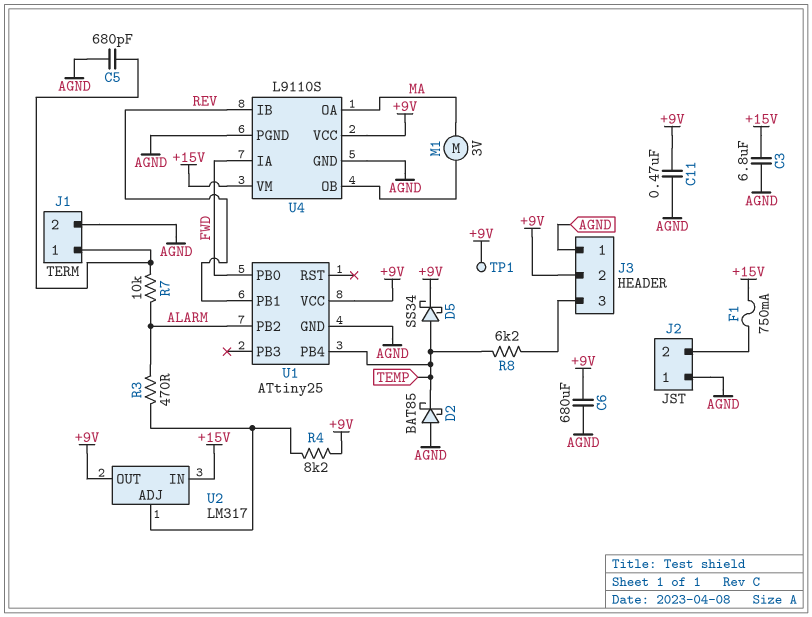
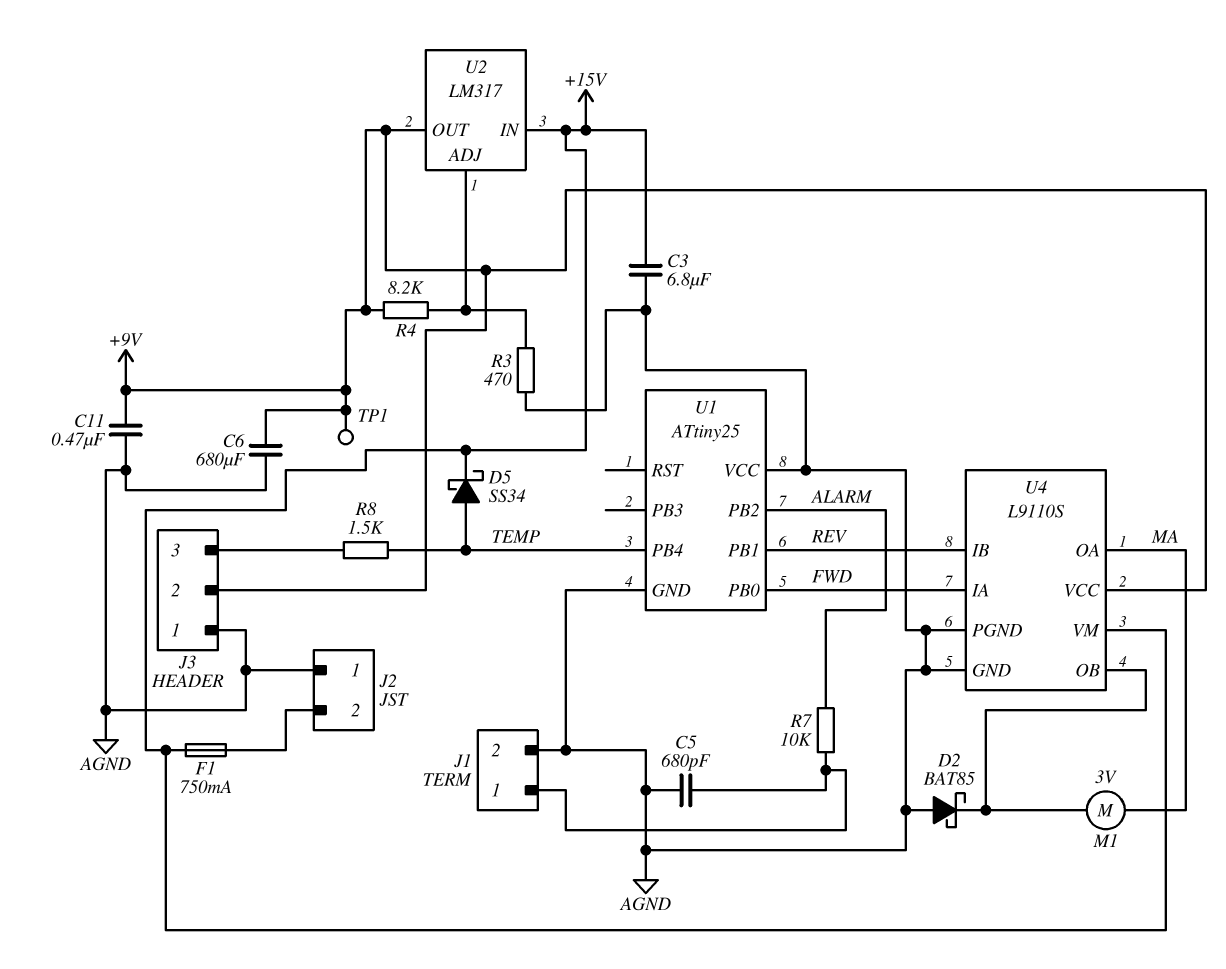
D2: schottky BAT85 (A AGND, K TEMP) -> schottky BAT85 (A AGND, K U4/OB)
D5: schottky SS34 (A TEMP, K +9V) -> schottky SS34 (A TEMP, K +15V)
R3: 470 (ALARM, U2/ADJ) -> 470 (AGND, U2/ADJ)
R8: 6.2k (J3/3, TEMP) -> 1.5k (J3/3, TEMP)
U1 pin VCC: +9V -> AGND

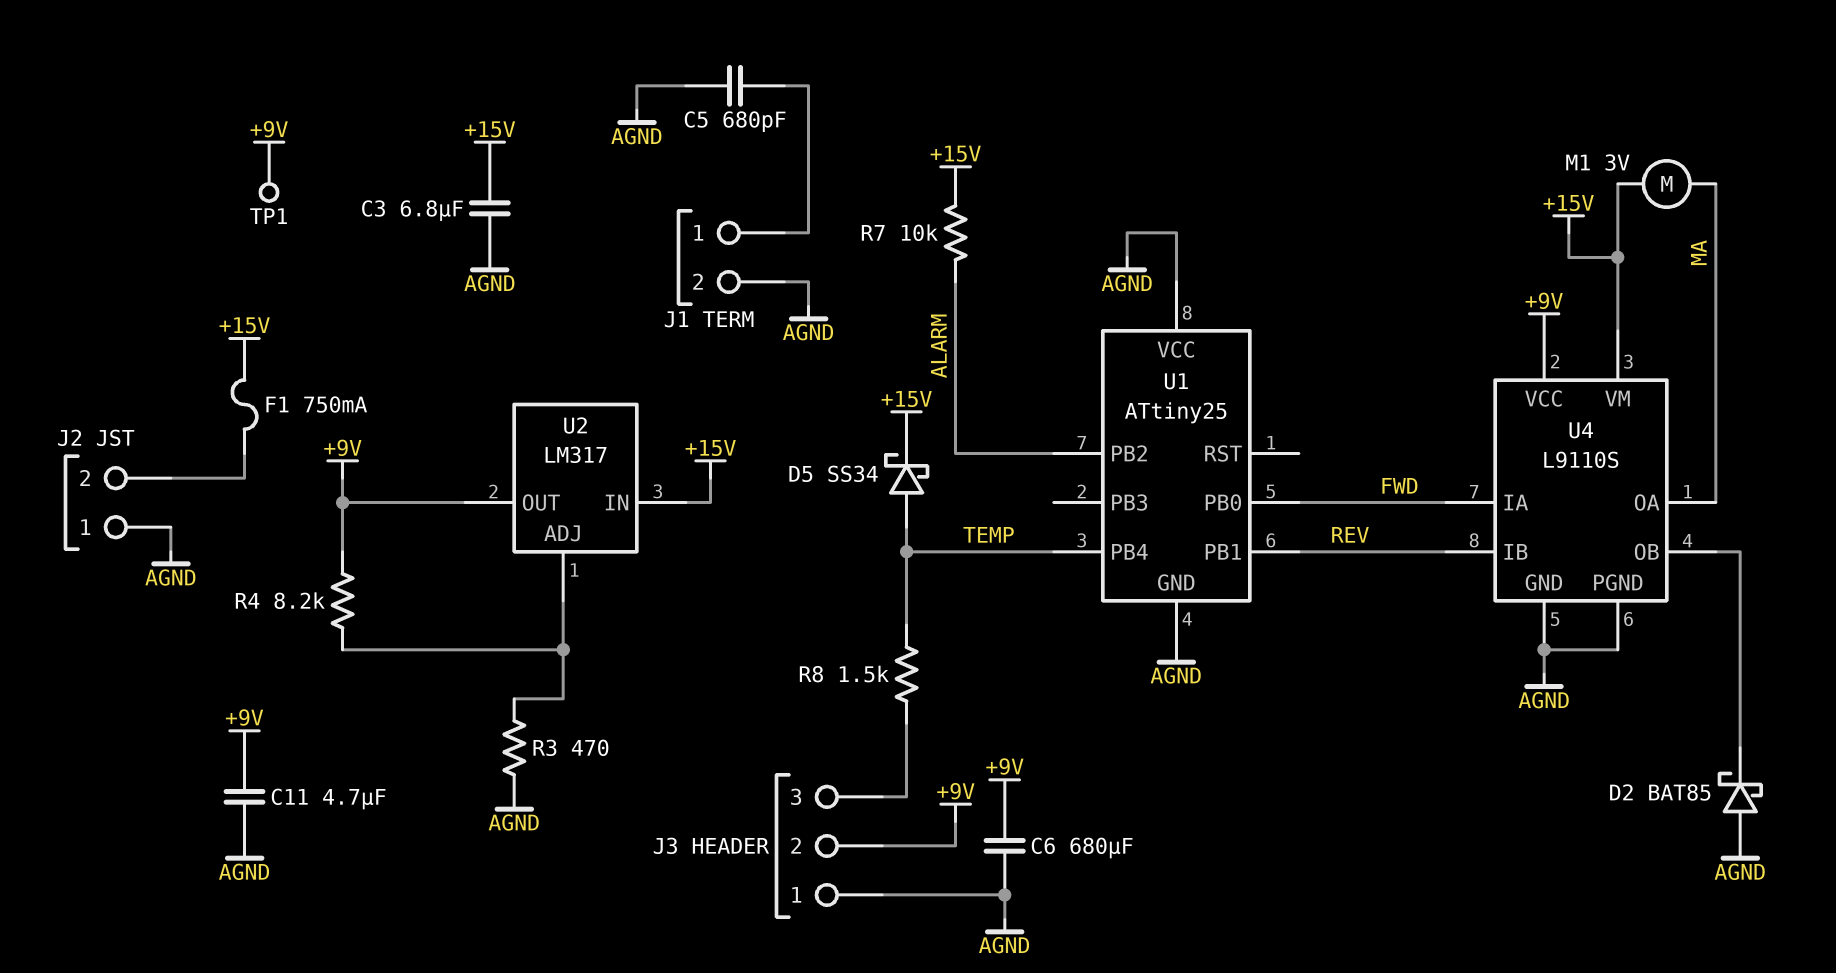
C11: 470nF (+9V, AGND) -> 4.7uF (+9V, AGND)
M1: motor 3V (MA, U4/OB) -> motor 3V (+15V, MA)
R7: 10k (ALARM, J1/1) -> 10k (+15V, ALARM)

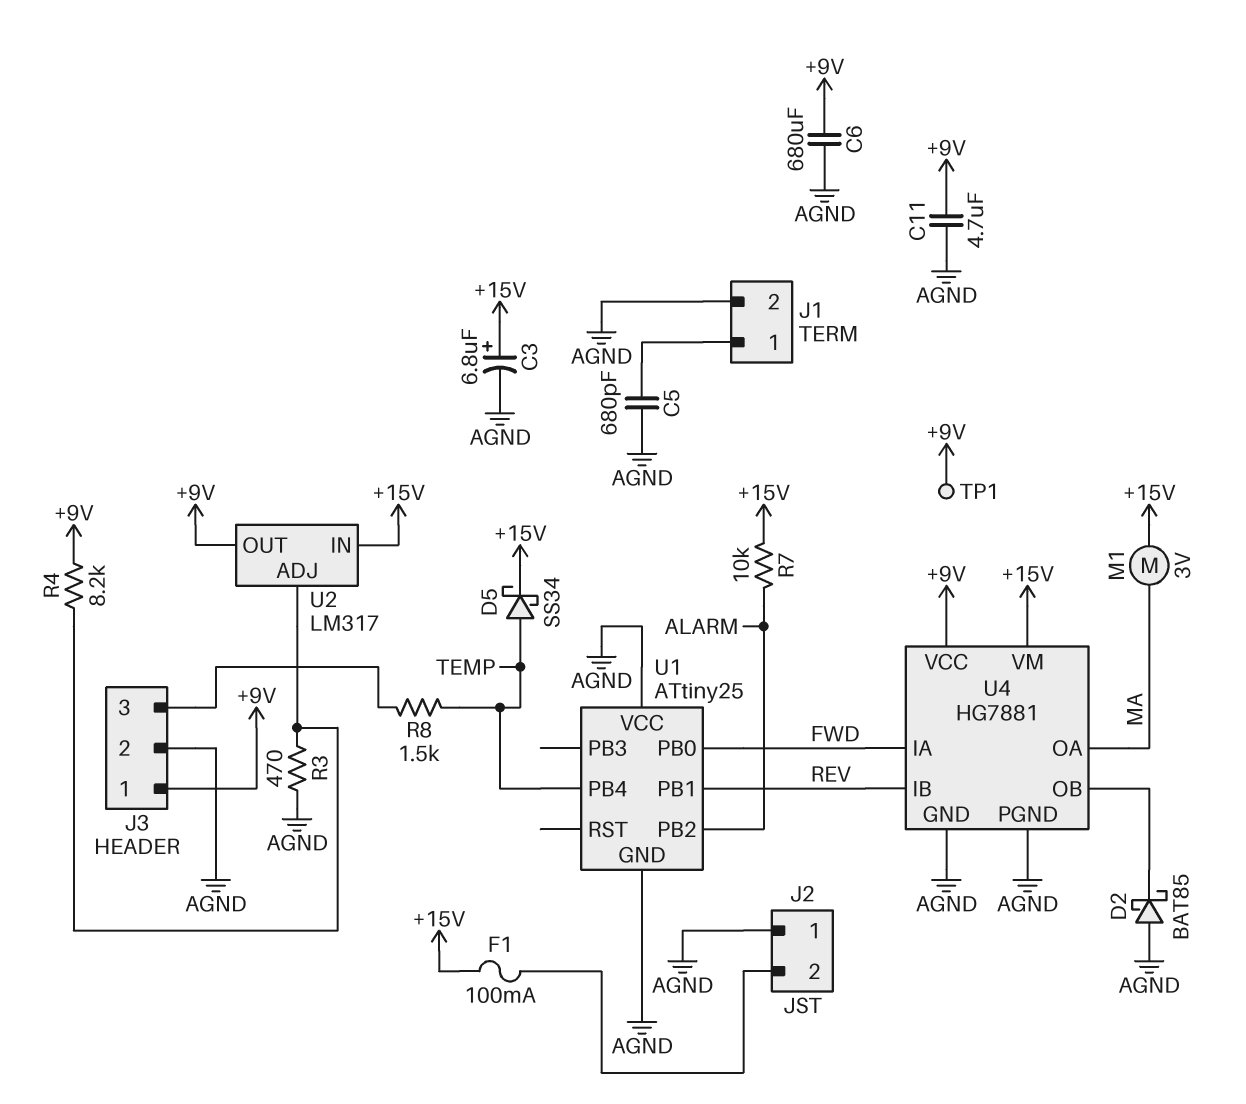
C3: 6.8uF (+15V, AGND) -> 6.8uF (plus +15V, minus AGND)
F1: 750mA (+15V, J2/2) -> 100mA (+15V, J2/2)
J3 pin 1: AGND -> +9V
J3 pin 2: +9V -> AGND
U4: L9110S -> HG7881

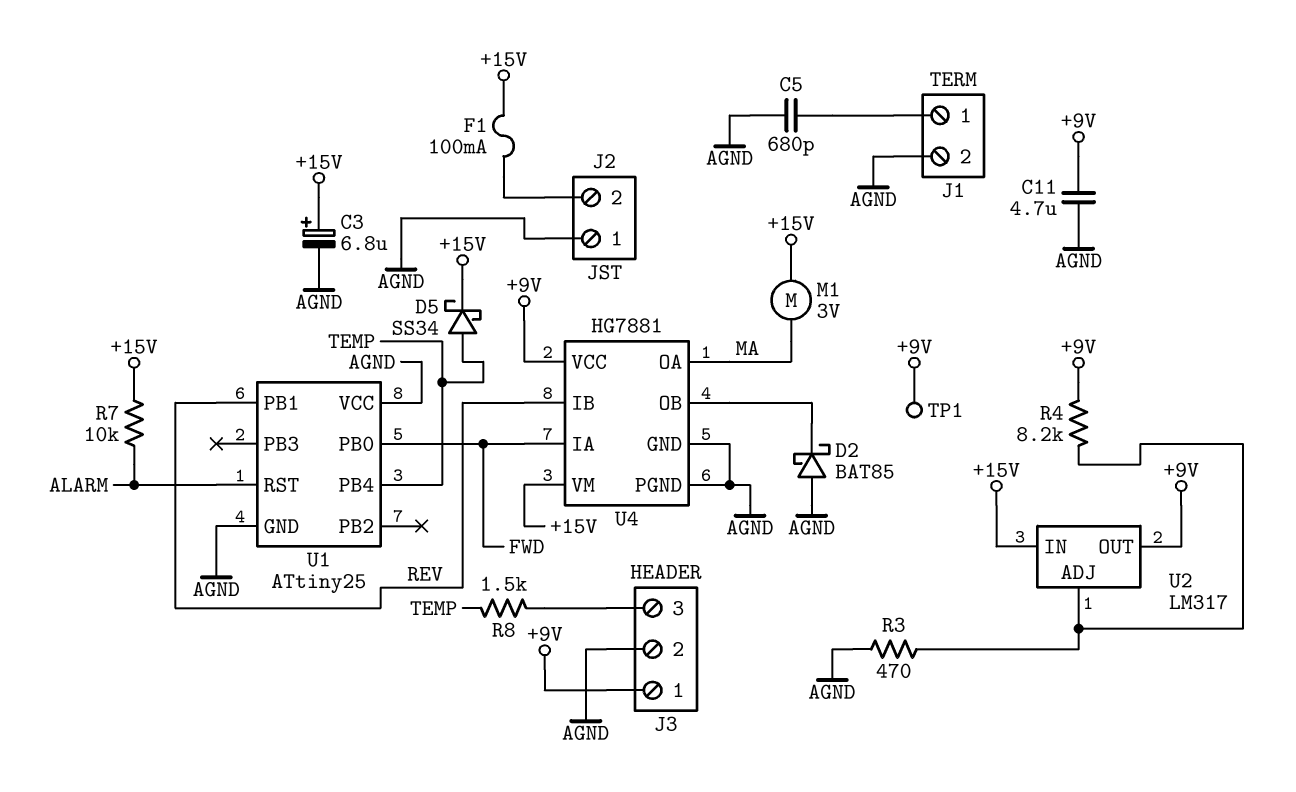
C6: 680uF (+9V, AGND) -> none
U1 pin PB2: ALARM -> none
U1 pin RST: none -> ALARM

